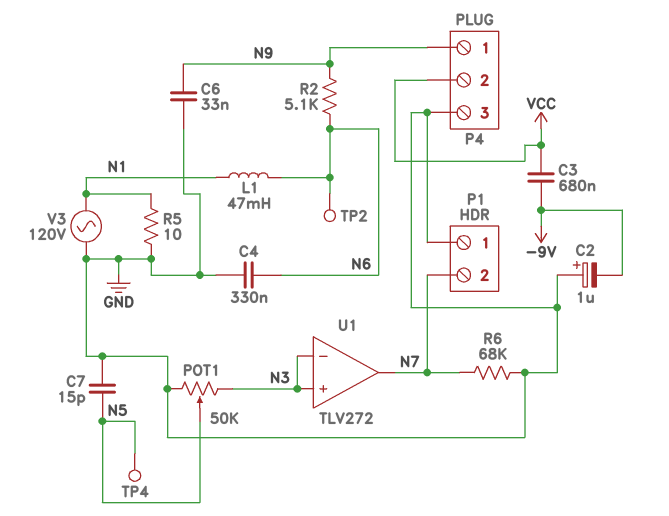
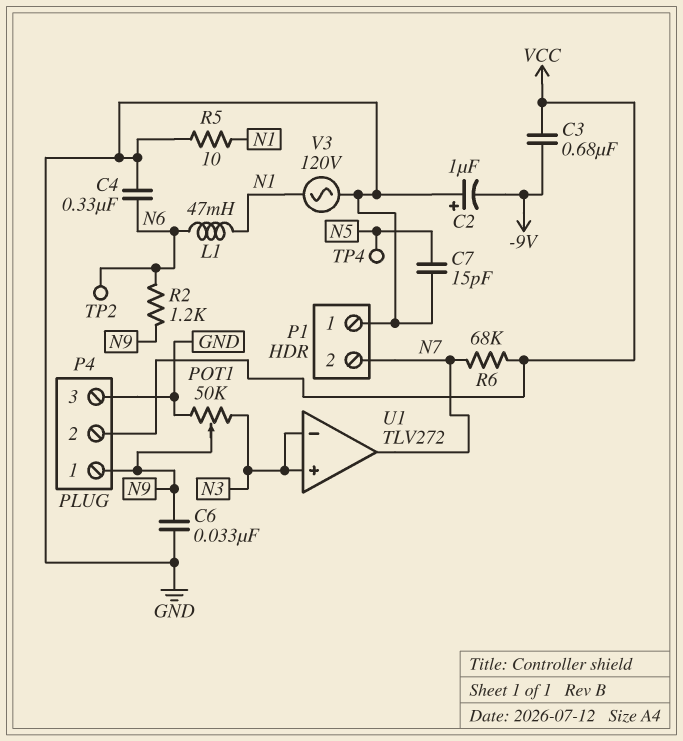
POT1: 50k (GND, N3, wiper N5) -> 50k (GND, N3, wiper N9)
R2: 5.1k (N6, N9) -> 1.2k (N6, N9)
R6: 68k (GND, N7) -> 68k (N7, VCC)

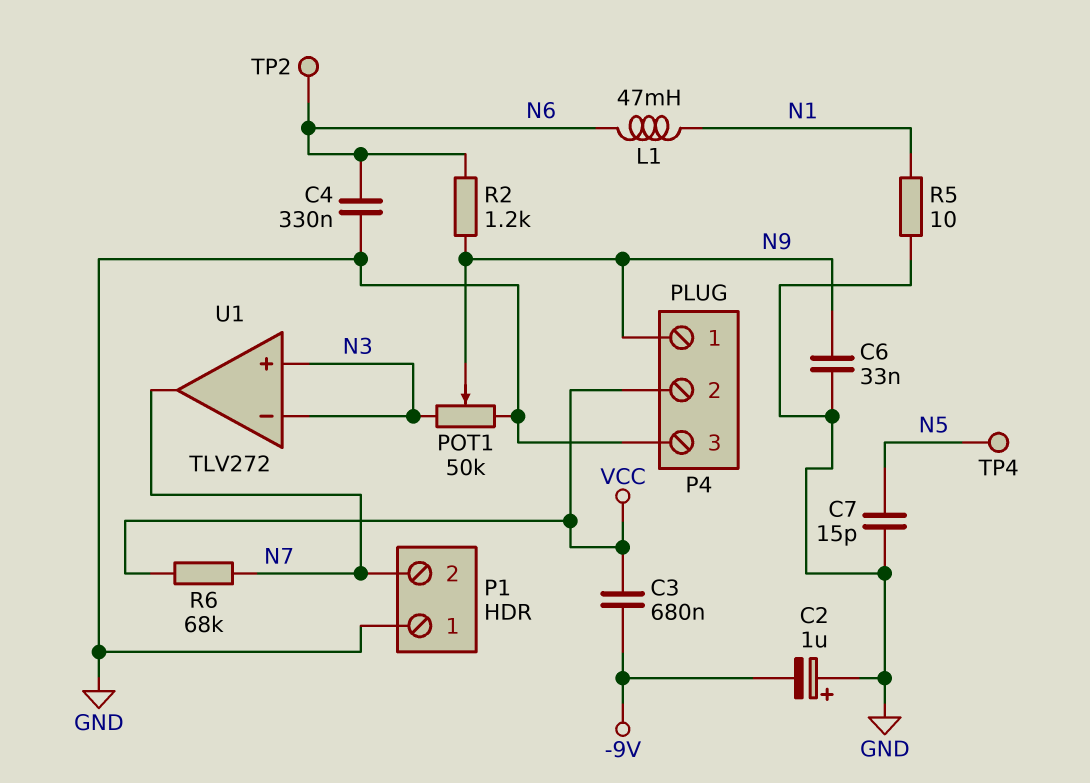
V3: AC 120V (GND, N1) -> none

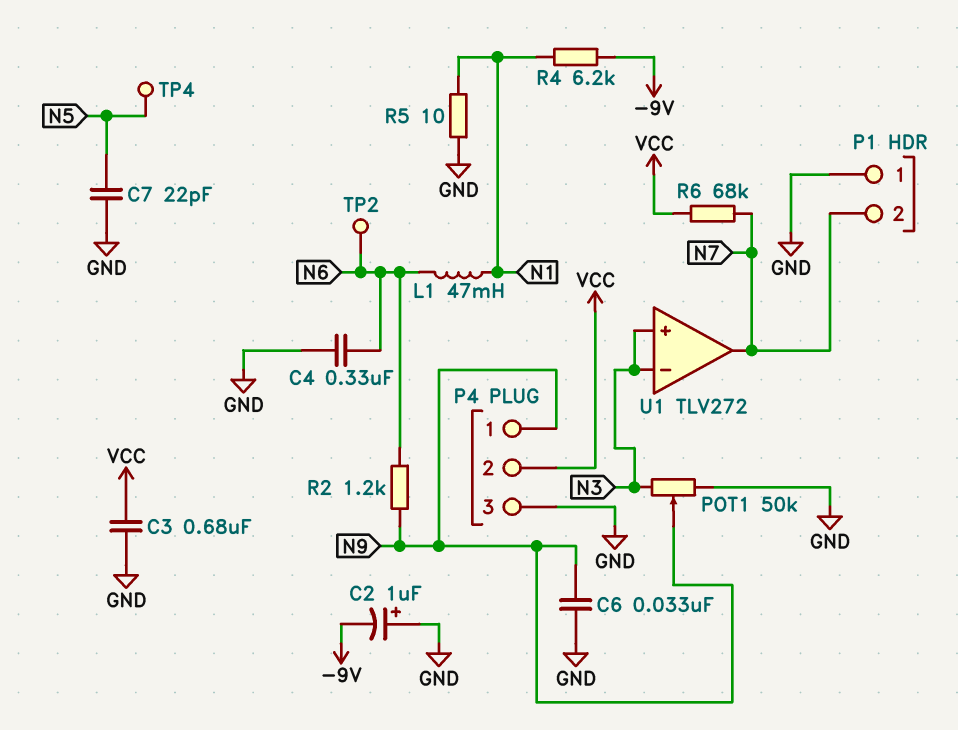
C3: 680nF (-9V, VCC) -> 680nF (GND, VCC)
C7: 15pF (GND, N5) -> 22pF (GND, N5)
R4: none -> 6.2k (-9V, N1)

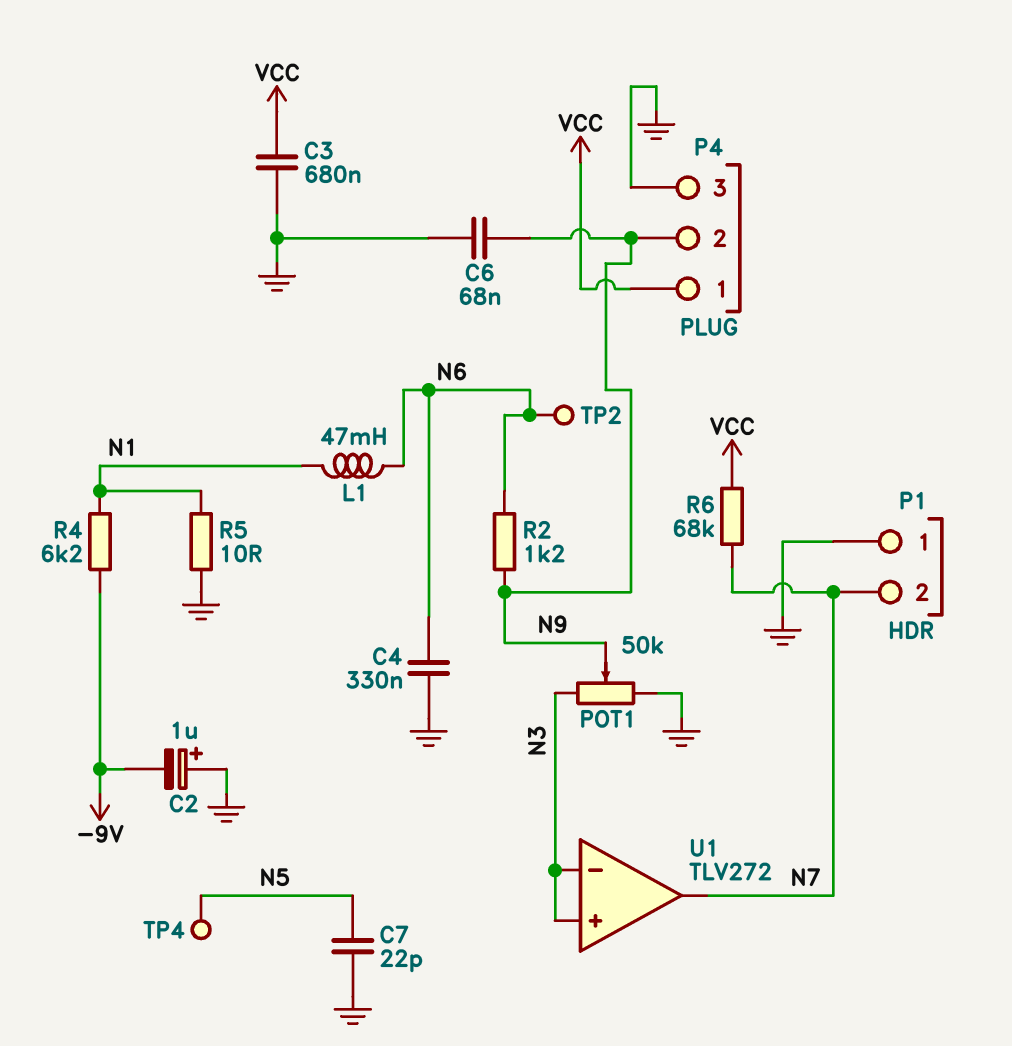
C6: 33nF (GND, N9) -> 68nF (GND, N9)
P4 pin 1: N9 -> VCC
P4 pin 2: VCC -> N9

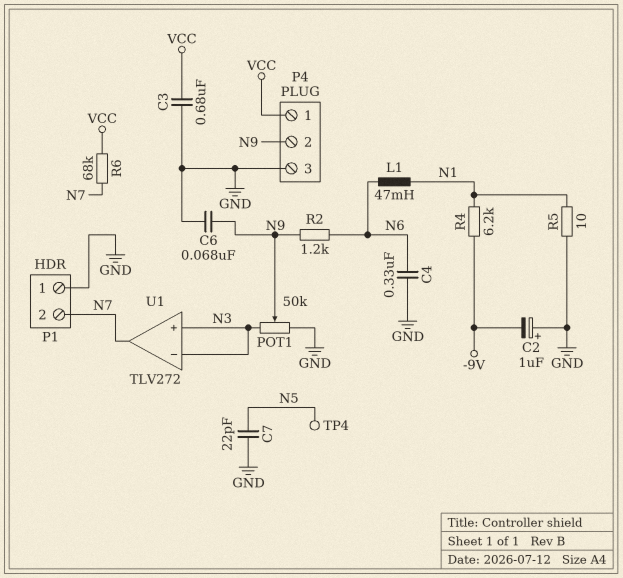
TP2: test point (N6) -> none

